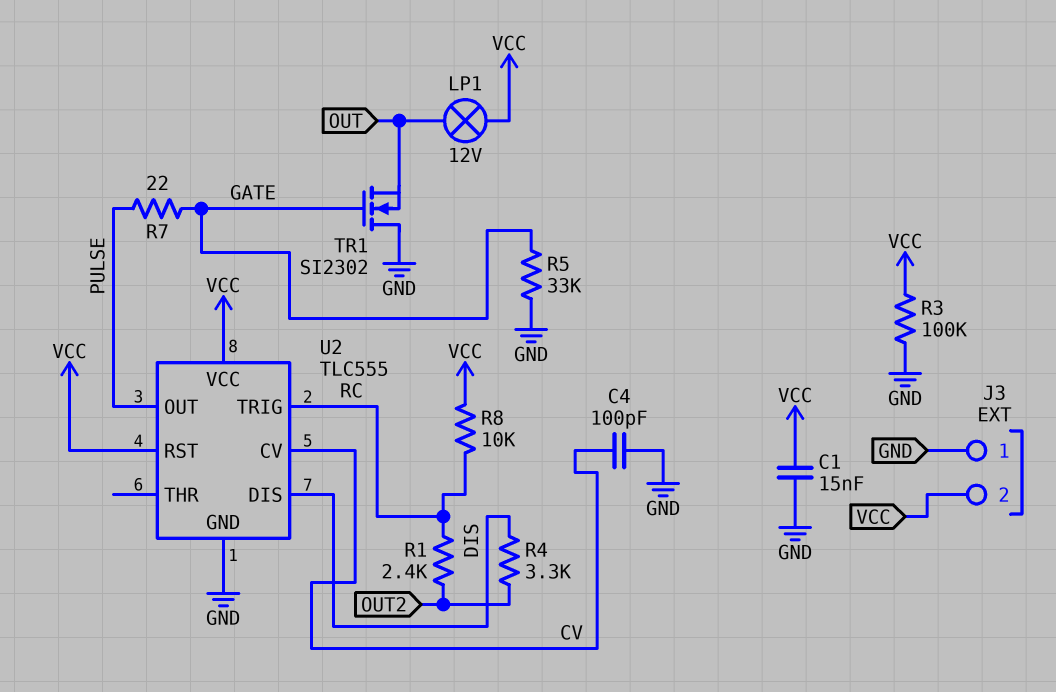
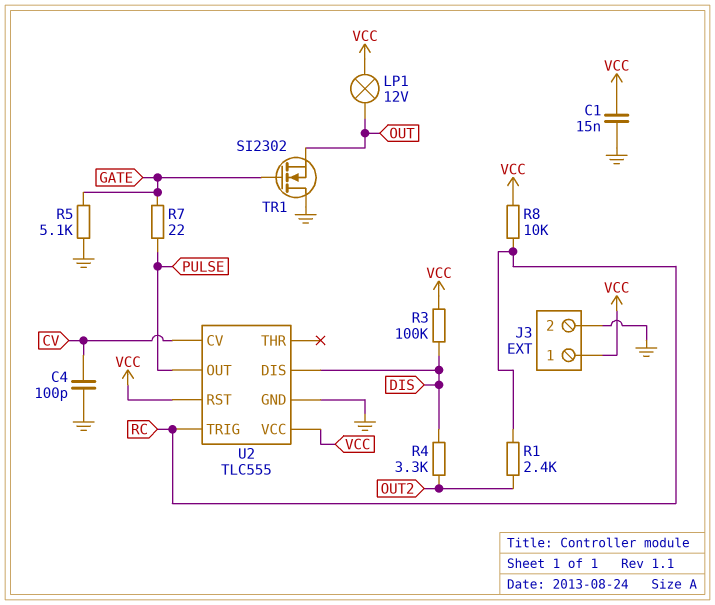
J3 pin 1: GND -> VCC
J3 pin 2: VCC -> GND
R3: 100k (GND, VCC) -> 100k (DIS, VCC)
R5: 33k (GATE, GND) -> 5.1k (GATE, GND)

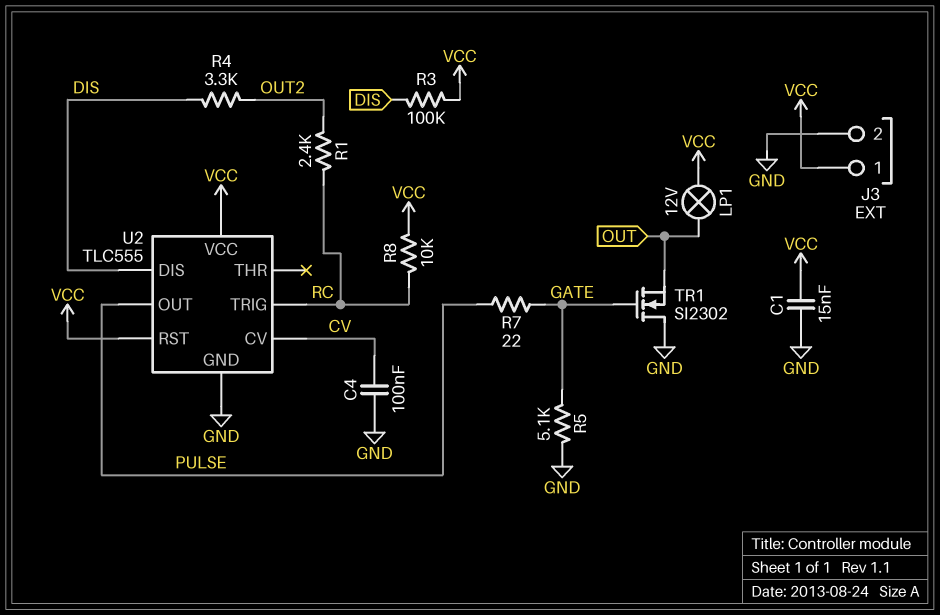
C4: 100pF (CV, GND) -> 100nF (CV, GND)

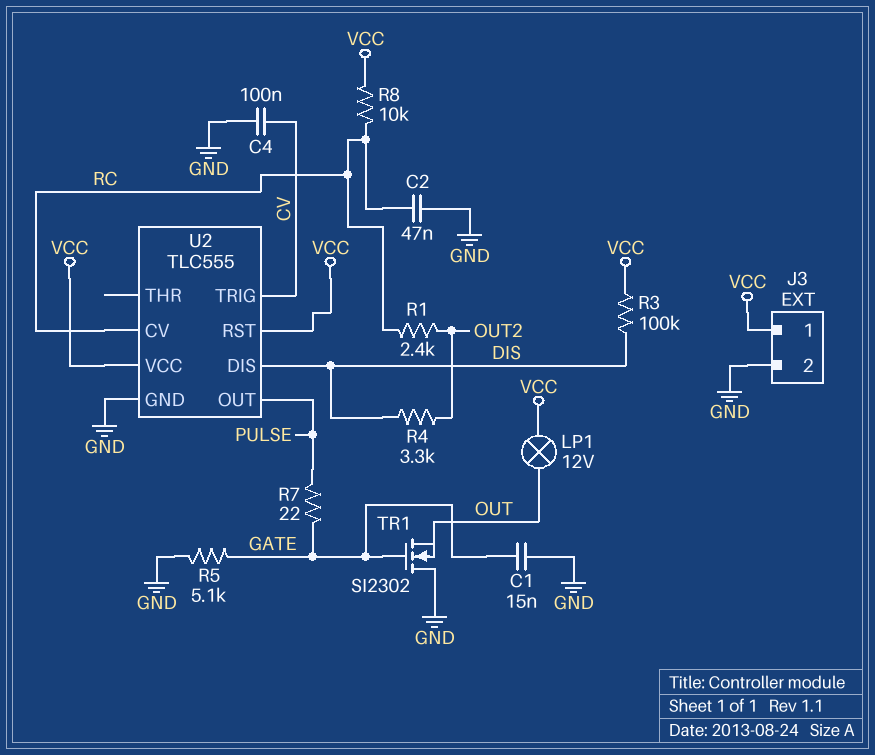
C1: 15nF (GND, VCC) -> 15nF (GATE, GND)
C2: none -> 47nF (GND, RC)
U2 pin CV: CV -> RC
U2 pin TRIG: RC -> CV

